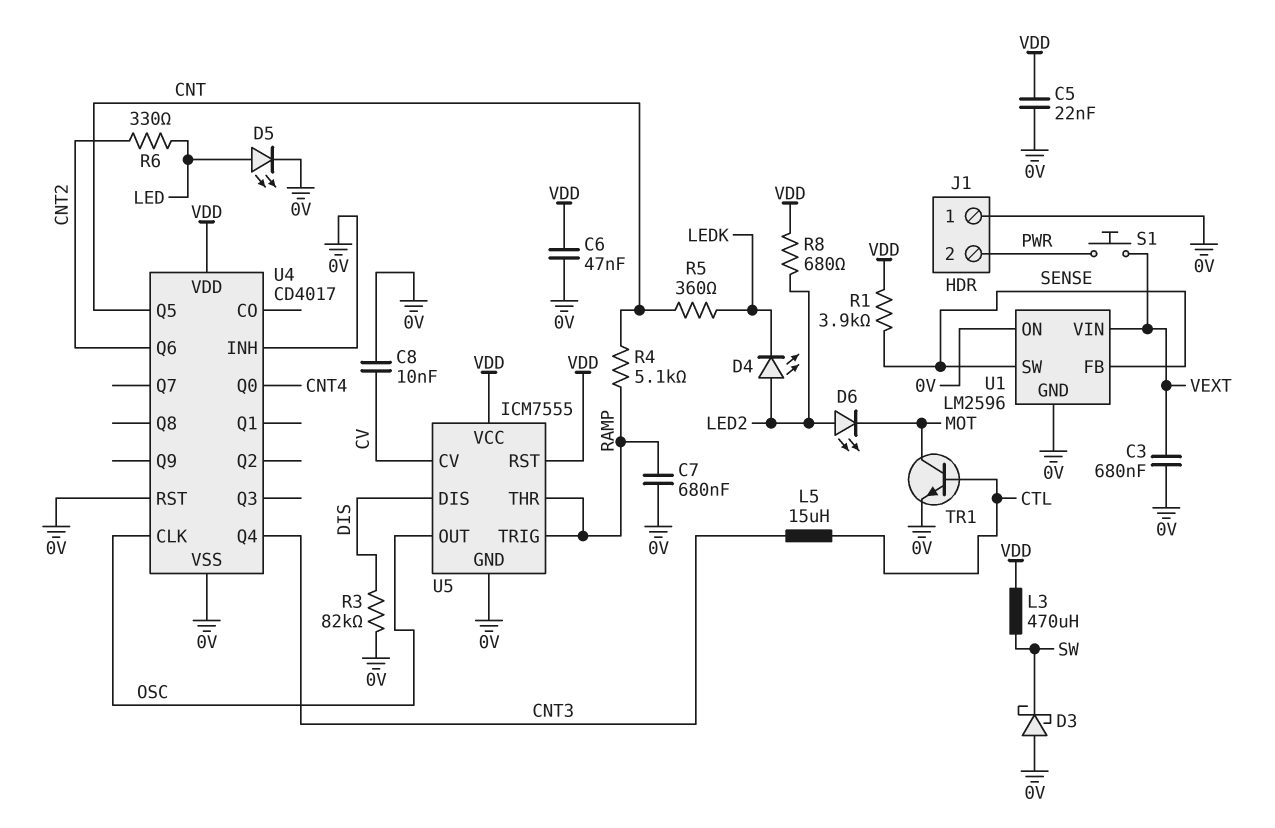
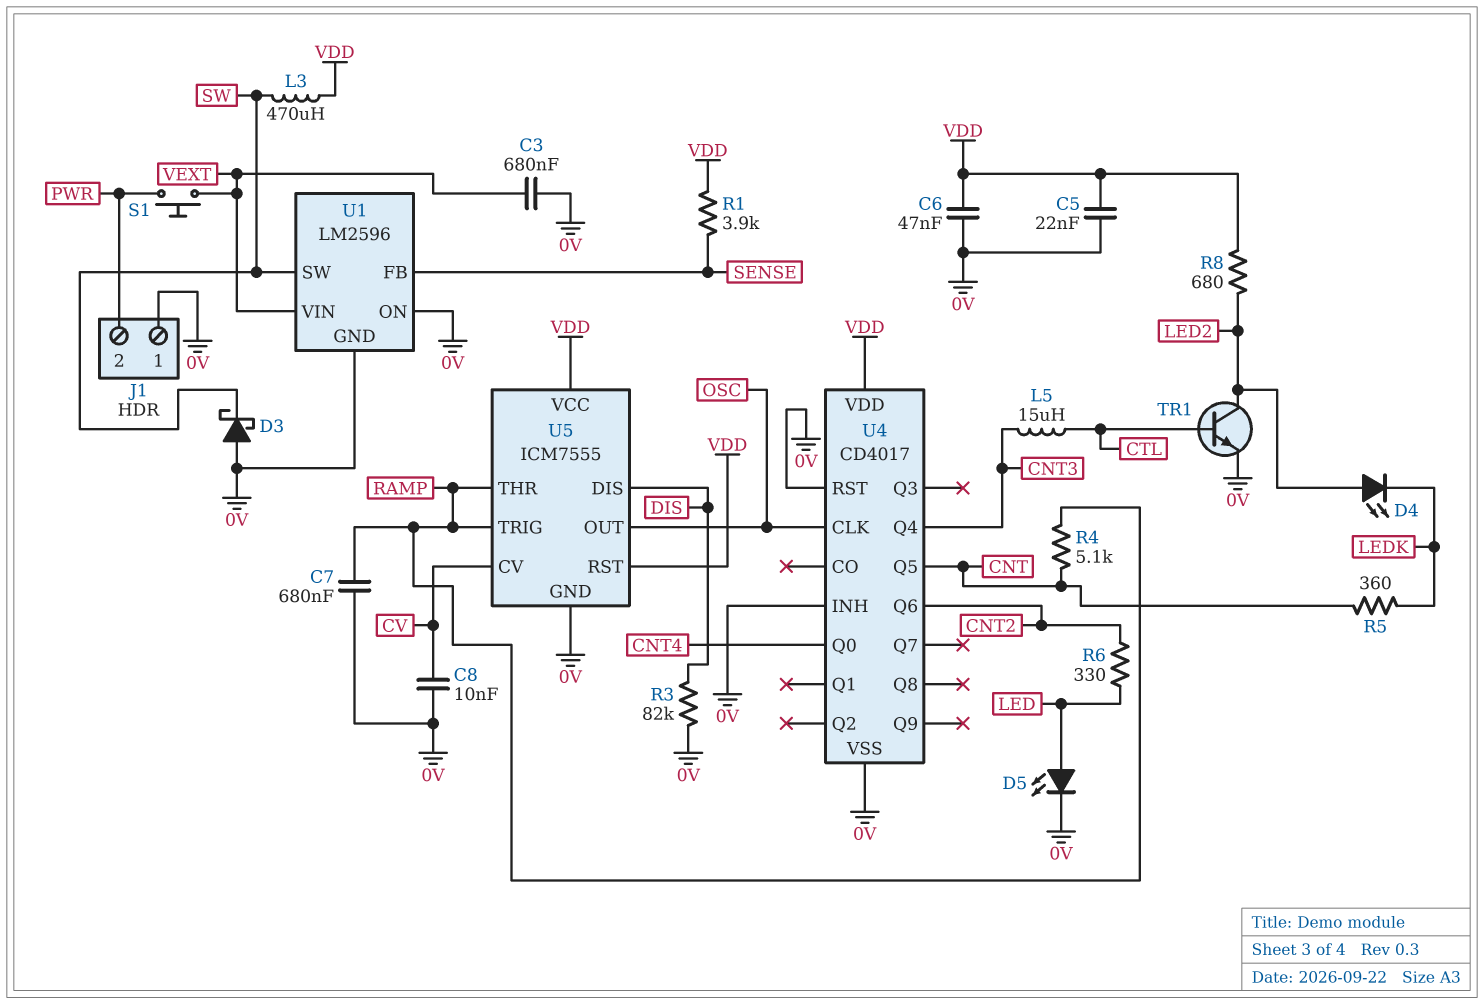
D6: LED (A LED2, K MOT) -> none
TR1: NPN (B CTL, C MOT, E 0V) -> NPN (B CTL, C LED2, E 0V)
U1 pin SW: SENSE -> SW

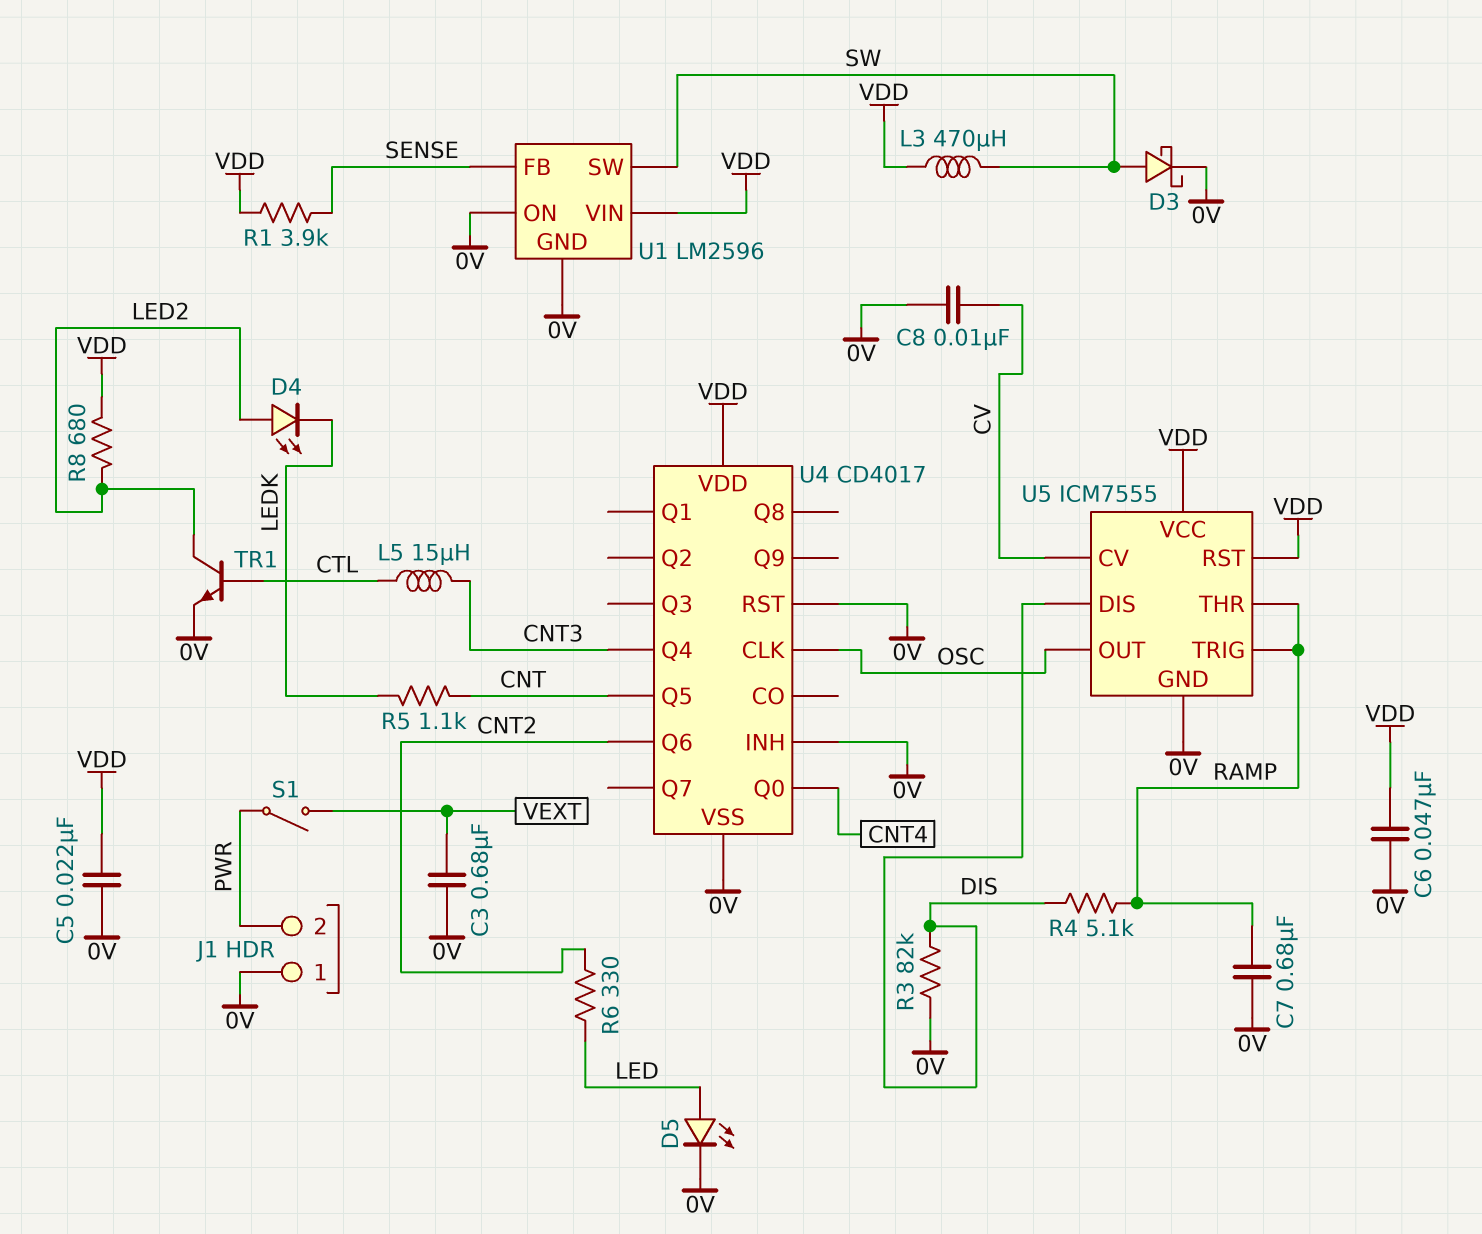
D3: schottky (A 0V, K SW) -> schottky (A SW, K 0V)
R4: 5.1k (CNT, RAMP) -> 5.1k (DIS, RAMP)
R5: 360 (CNT, LEDK) -> 1.1k (CNT, LEDK)
S1: button (PWR, VEXT) -> switch (PWR, VEXT)
U1 pin VIN: VEXT -> VDD

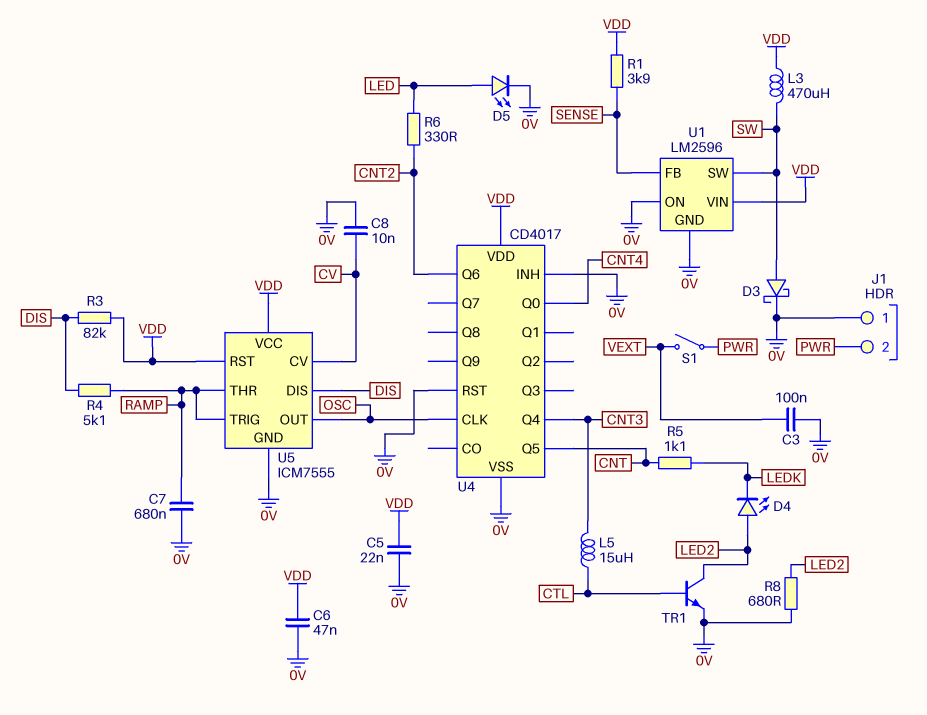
C3: 680nF (0V, VEXT) -> 100nF (0V, VEXT)
R3: 82k (0V, DIS) -> 82k (DIS, VDD)
R8: 680 (LED2, VDD) -> 680 (0V, LED2)

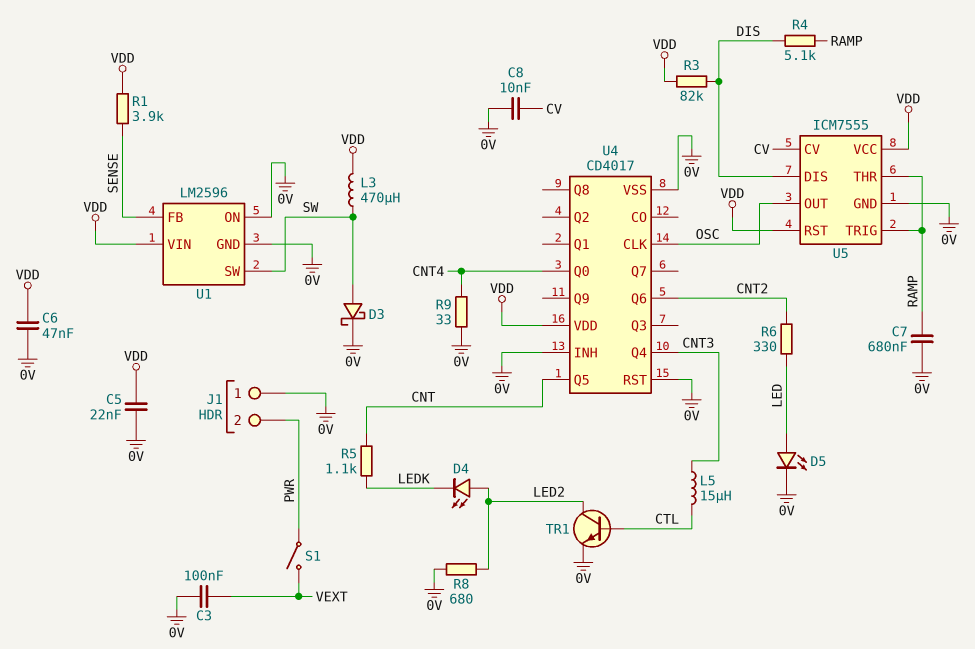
R9: none -> 33 (0V, CNT4)

